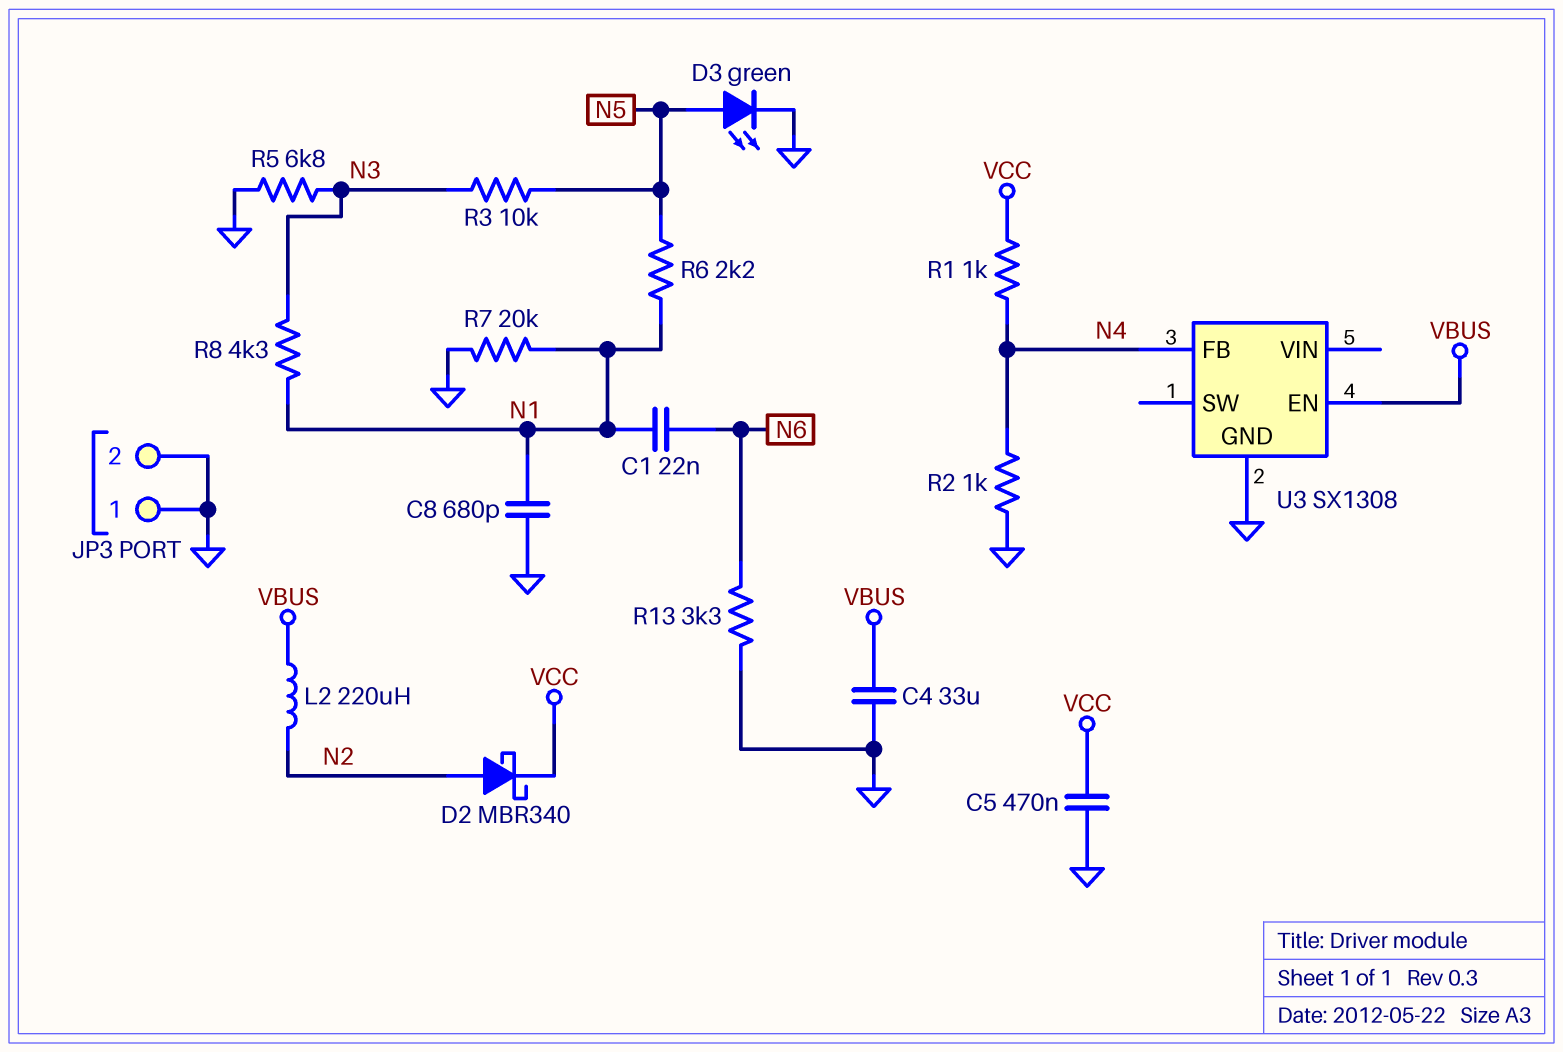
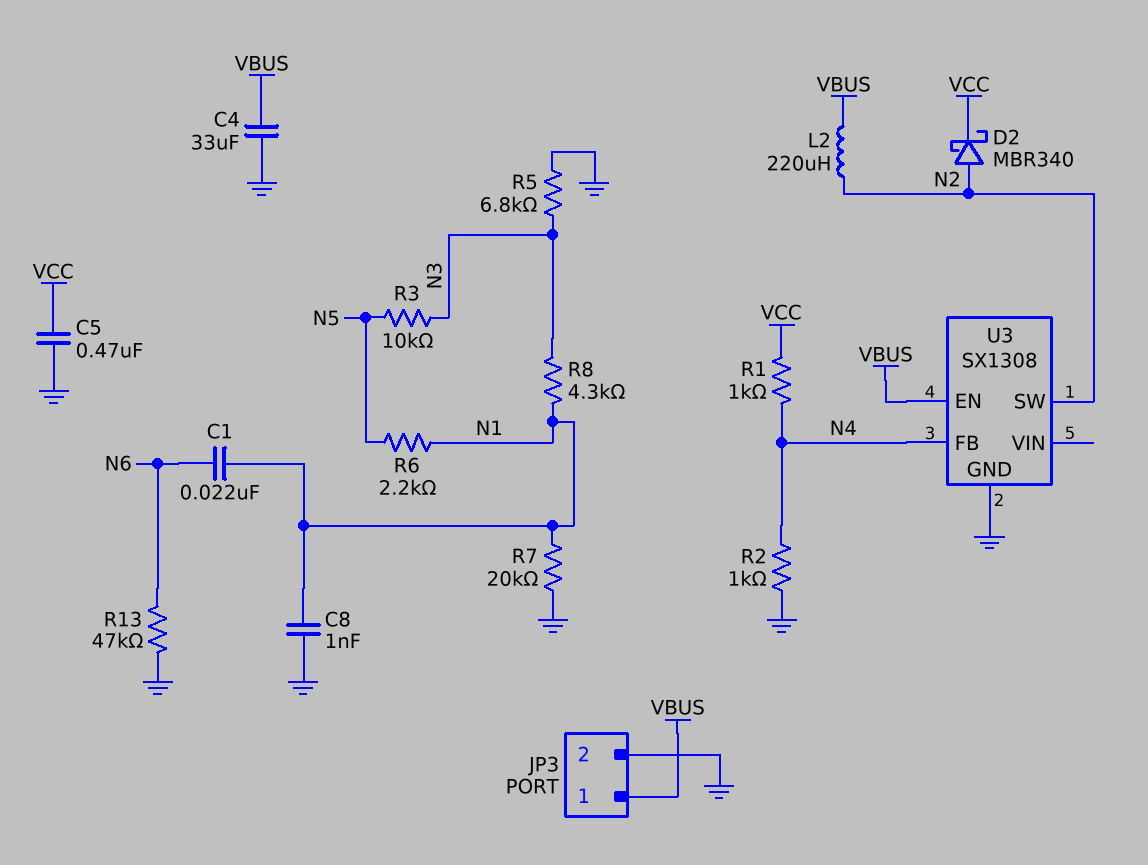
C8: 680pF (GND, N1) -> 1nF (GND, N1)
D3: LED green (A N5, K GND) -> none
JP3 pin 1: GND -> VBUS
R13: 3.3k (GND, N6) -> 47k (GND, N6)
U3 pin SW: none -> N2

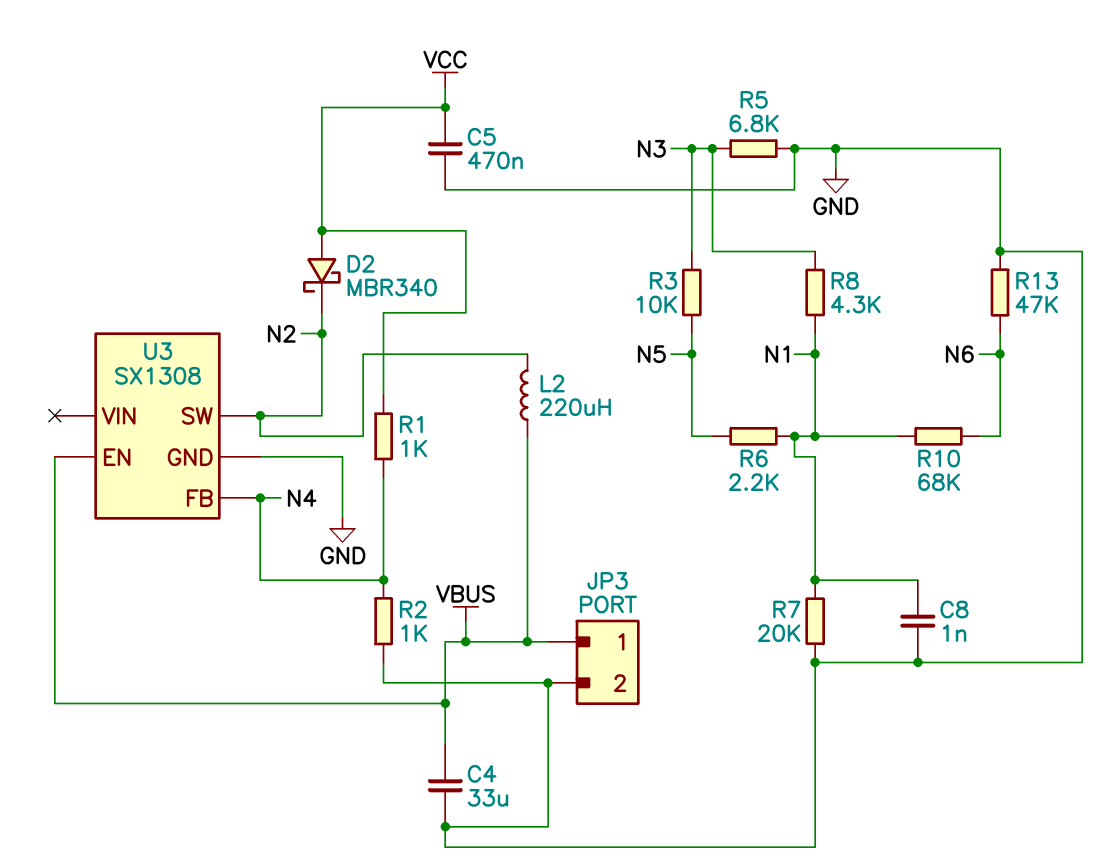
C1: 22nF (N1, N6) -> none
D2: schottky MBR340 (A N2, K VCC) -> schottky MBR340 (A VCC, K N2)
R10: none -> 68k (N1, N6)

